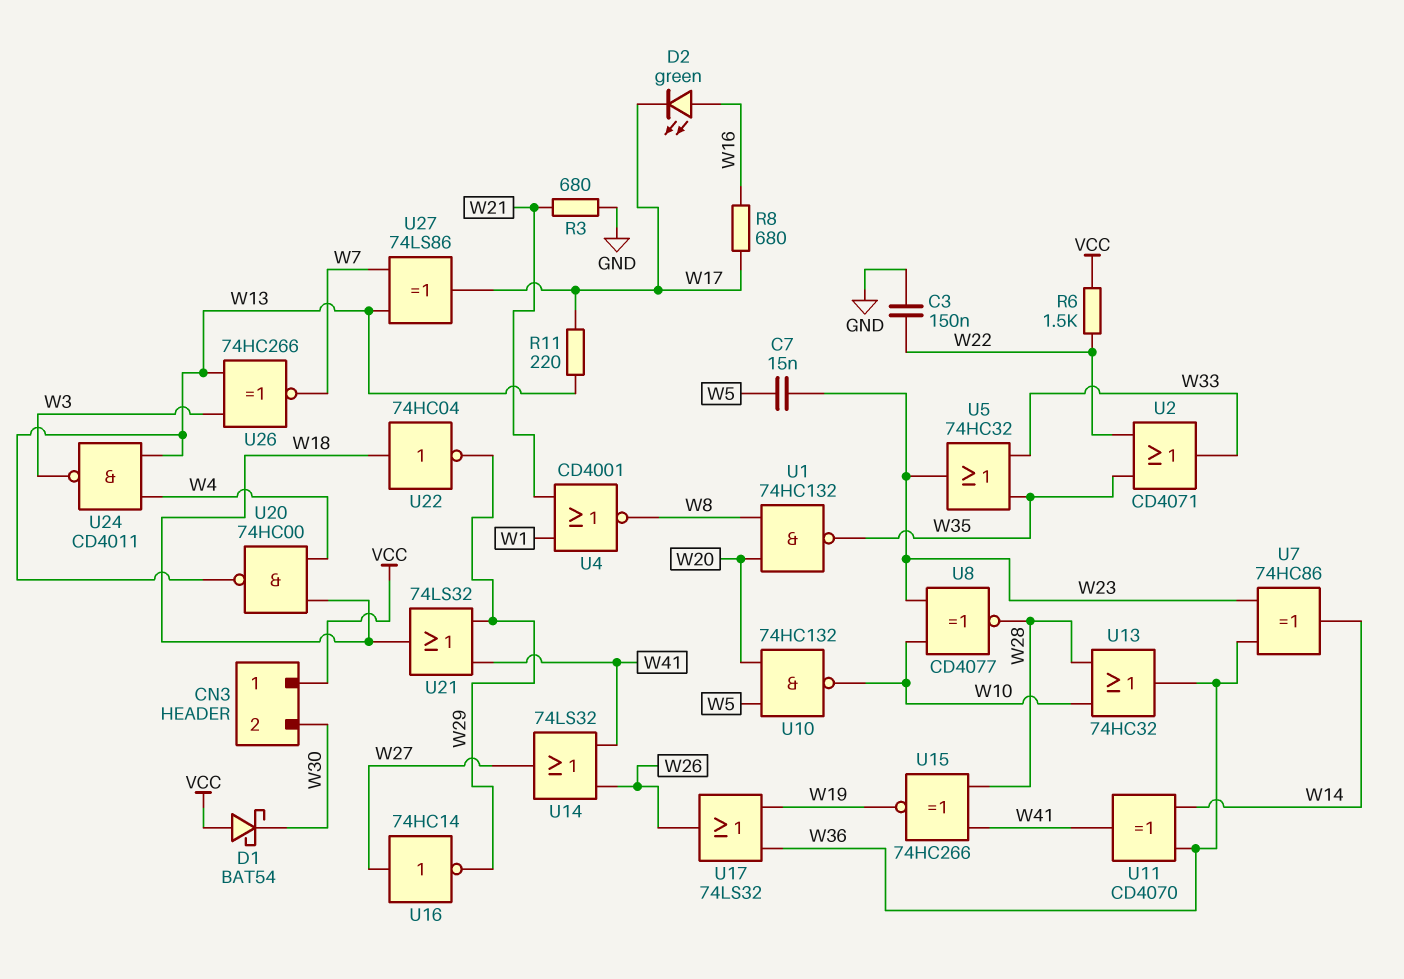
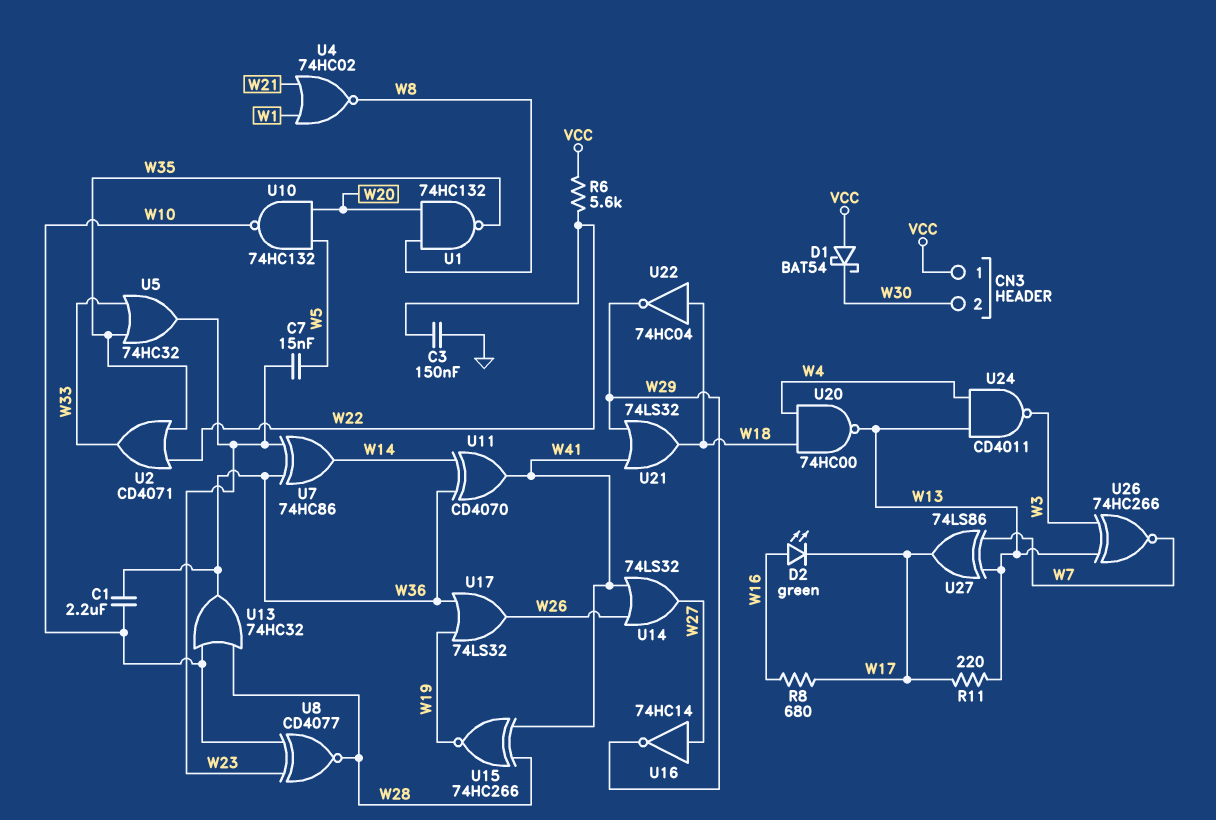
C1: none -> 2.2uF (W10, W36)
R3: 680 (GND, W21) -> none
R6: 1.5k (VCC, W22) -> 5.6k (VCC, W22)
U4: NOR CD4001 (in W1, in W21, out W8) -> NOR 74HC02 (in W1, in W21, out W8)

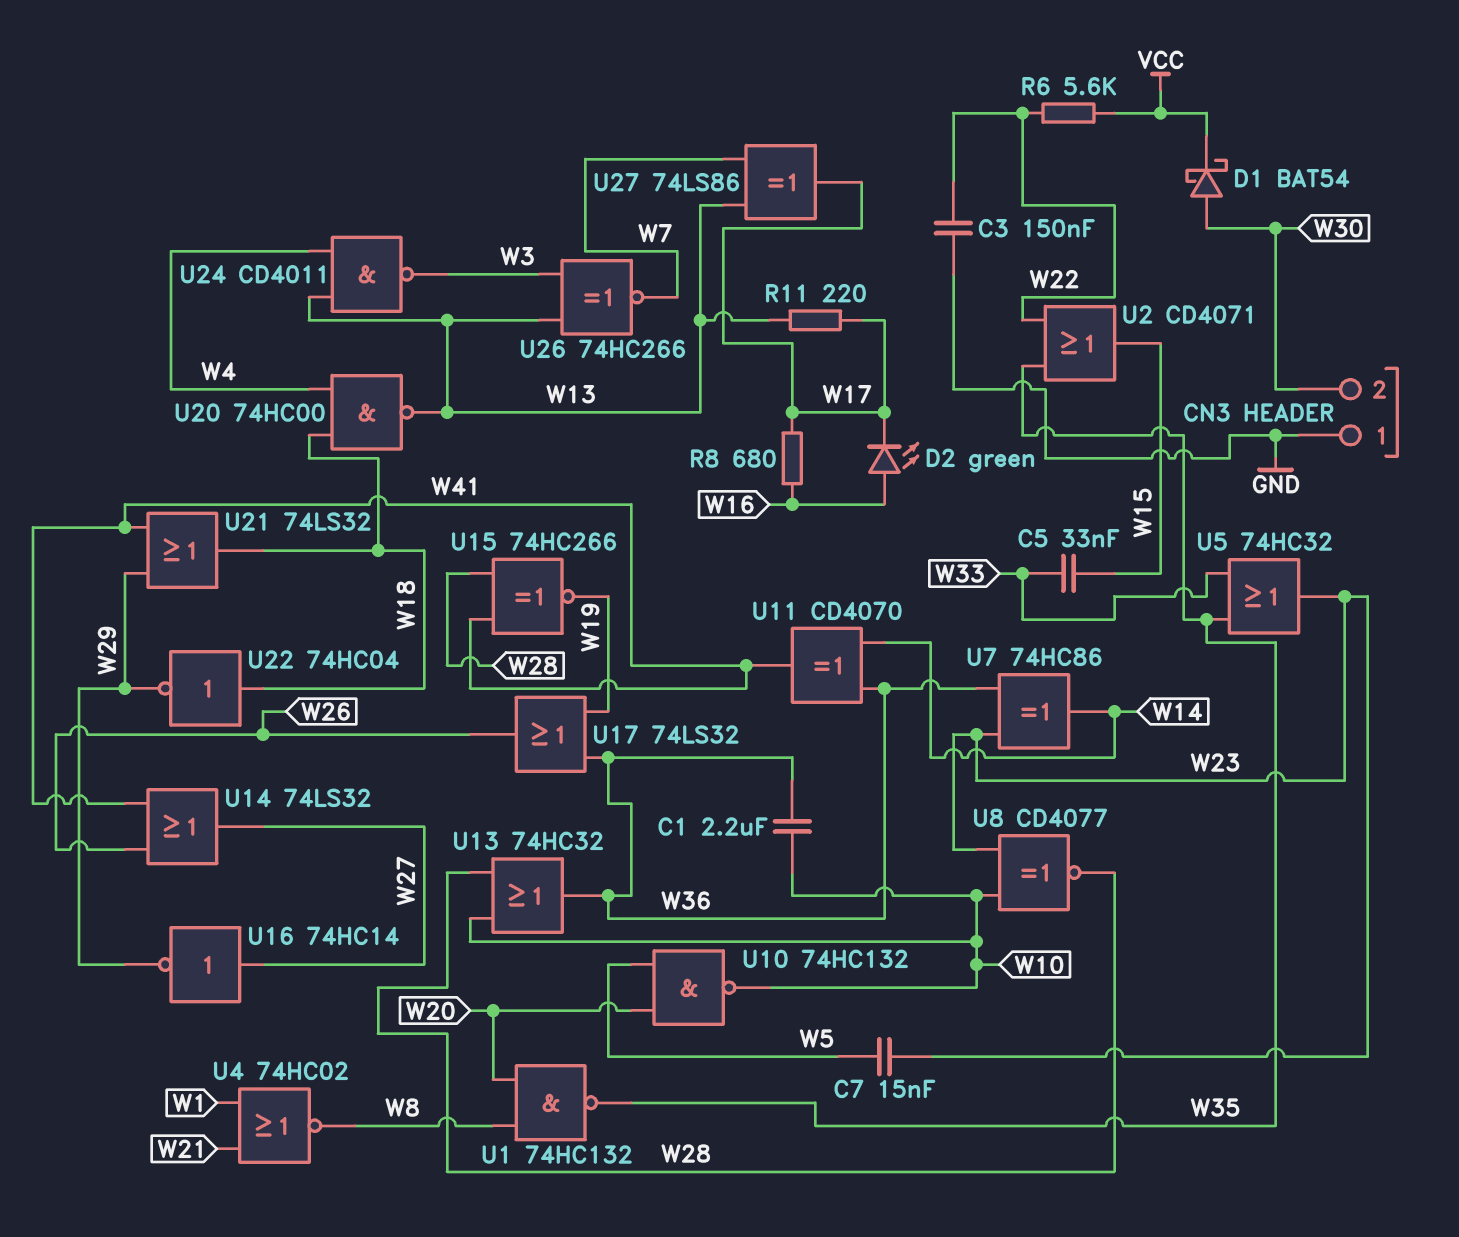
C5: none -> 33nF (W15, W33)
CN3 pin 1: VCC -> GND
D1: schottky BAT54 (A VCC, K W30) -> schottky BAT54 (A W30, K VCC)
U2: OR CD4071 (in W22, in W35, out W33) -> OR CD4071 (in W22, in W35, out W15)

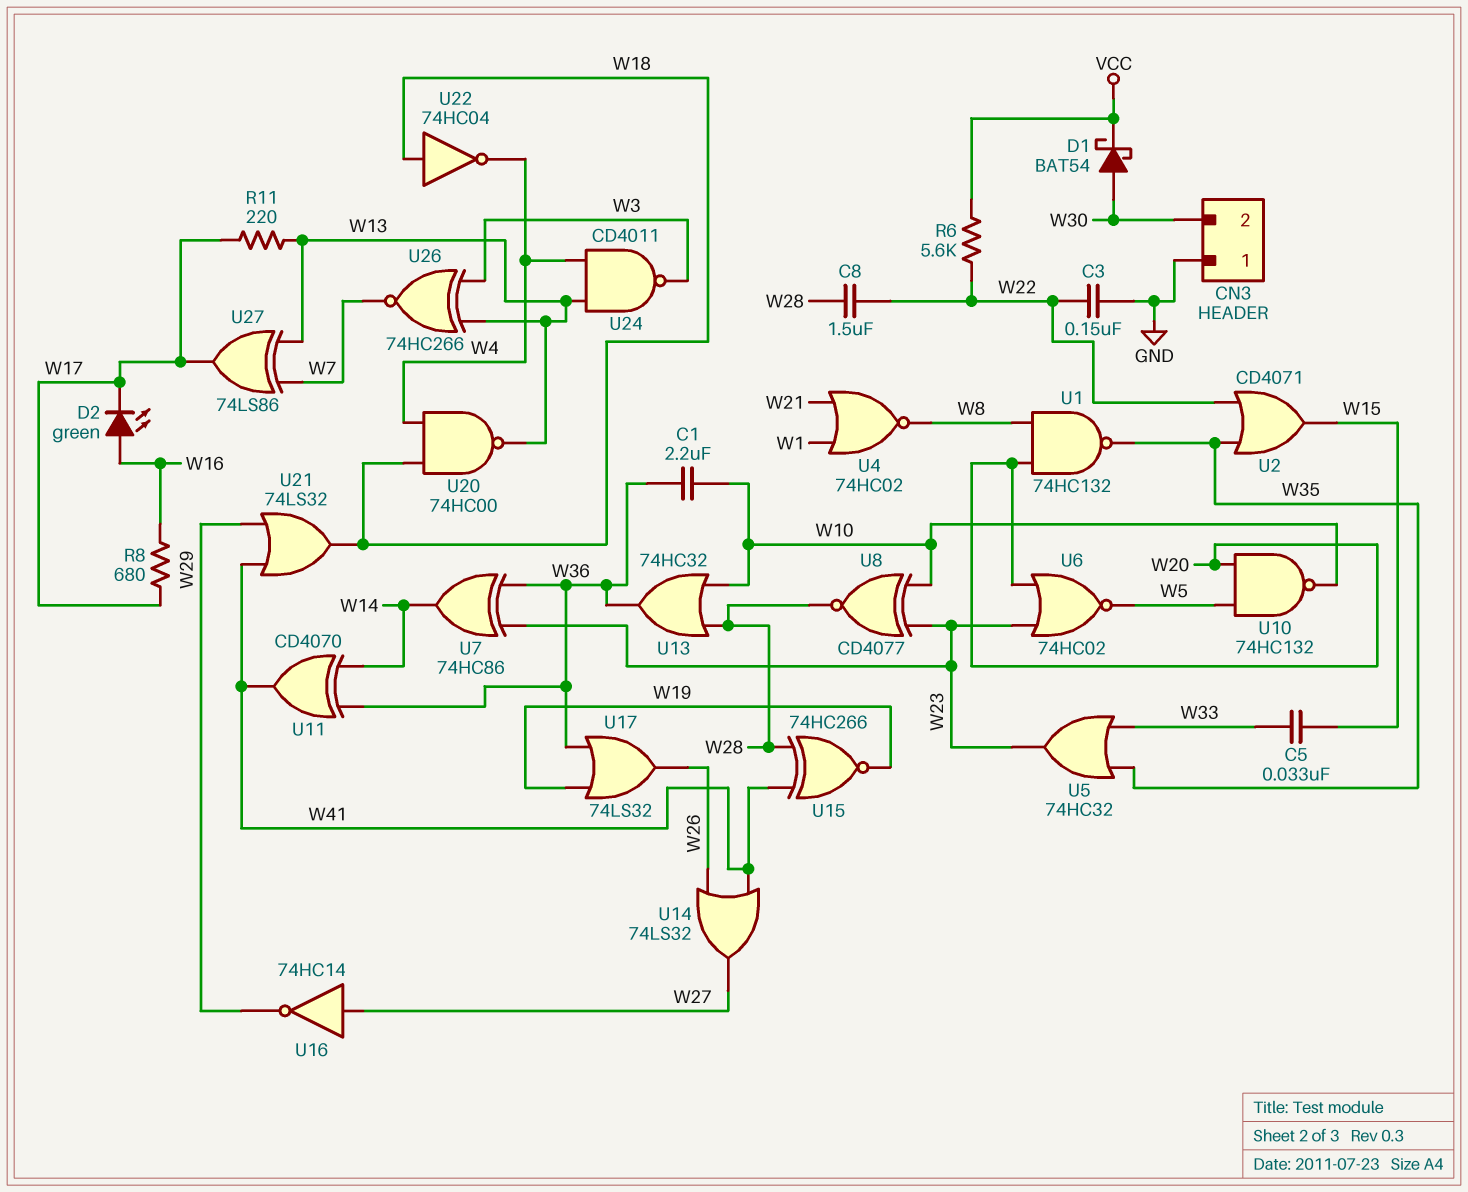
C7: 15nF (W5, W23) -> none
C8: none -> 1.5uF (W22, W28)
U6: none -> NOR 74HC02 (in W20, in W23, out W5)
U22: NOT 74HC04 (in W18, out W29) -> NOT 74HC04 (in W18, out W4)

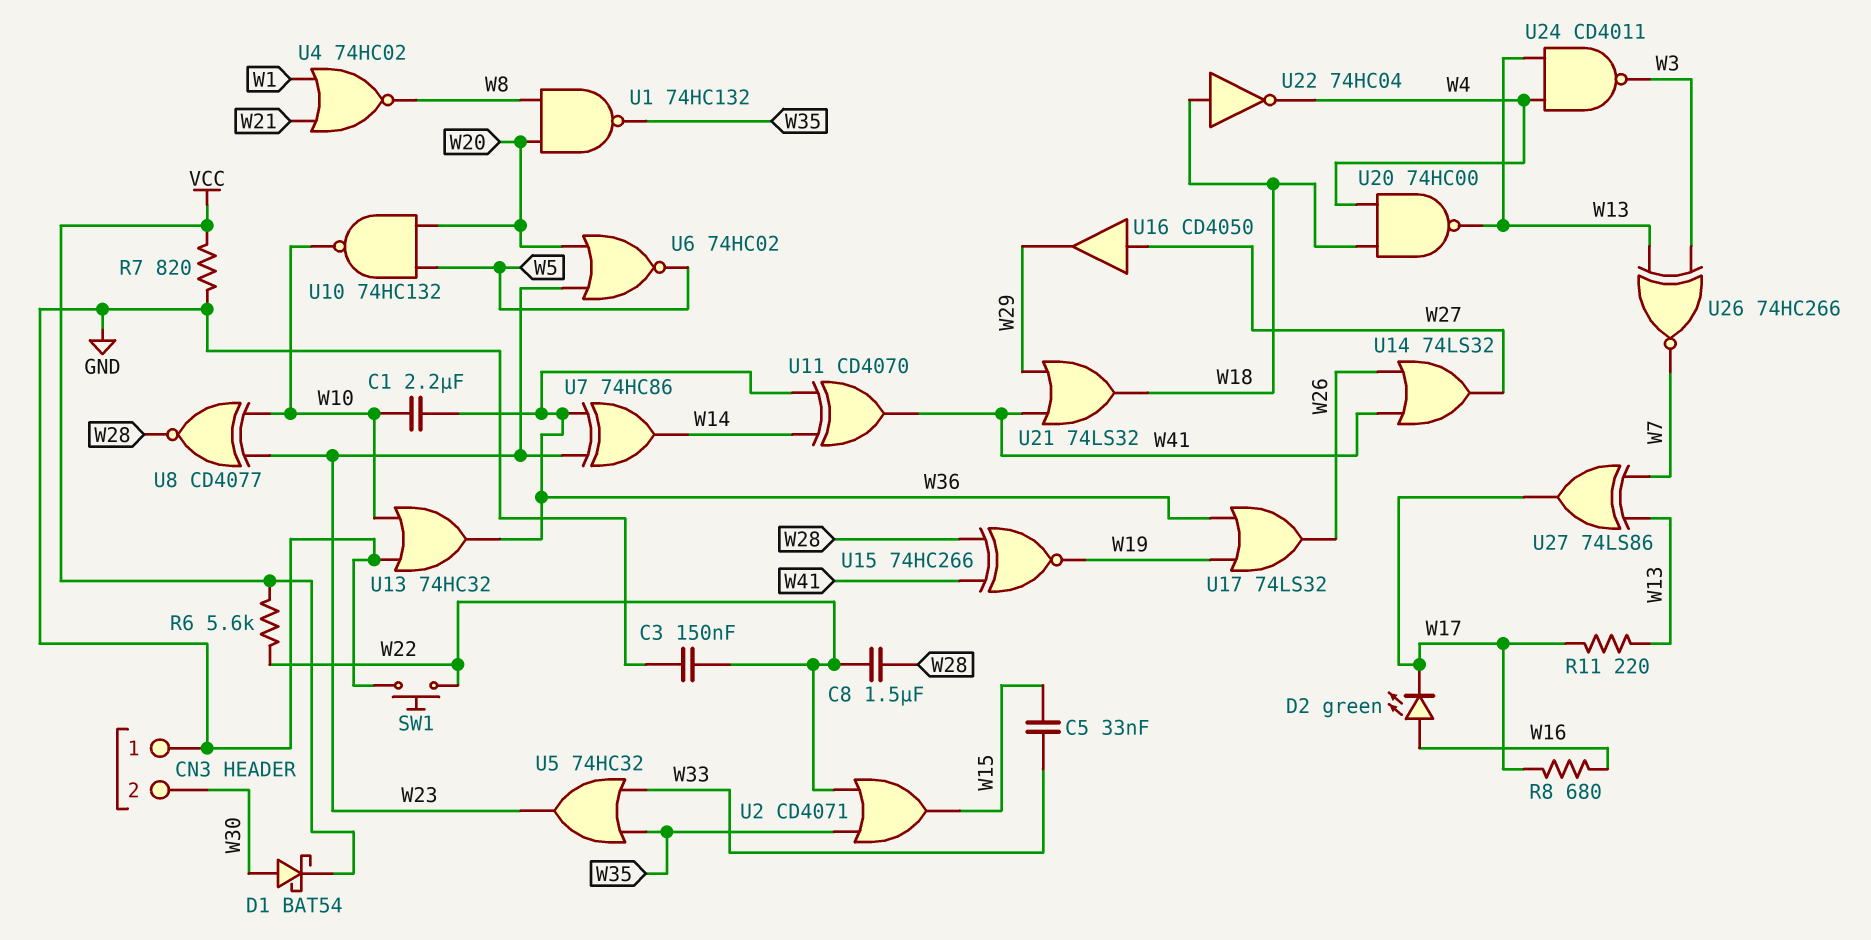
R7: none -> 820 (GND, VCC)
SW1: none -> button (GND, W22)
U13: OR 74HC32 (in W10, in W28, out W36) -> OR 74HC32 (in GND, in W10, out W36)
U16: NOT 74HC14 (in W27, out W29) -> buffer CD4050 (in W27, out W29)

